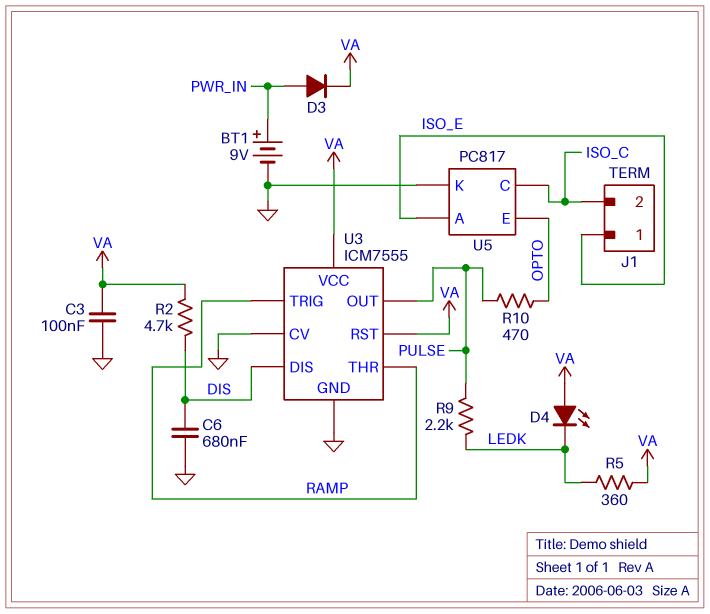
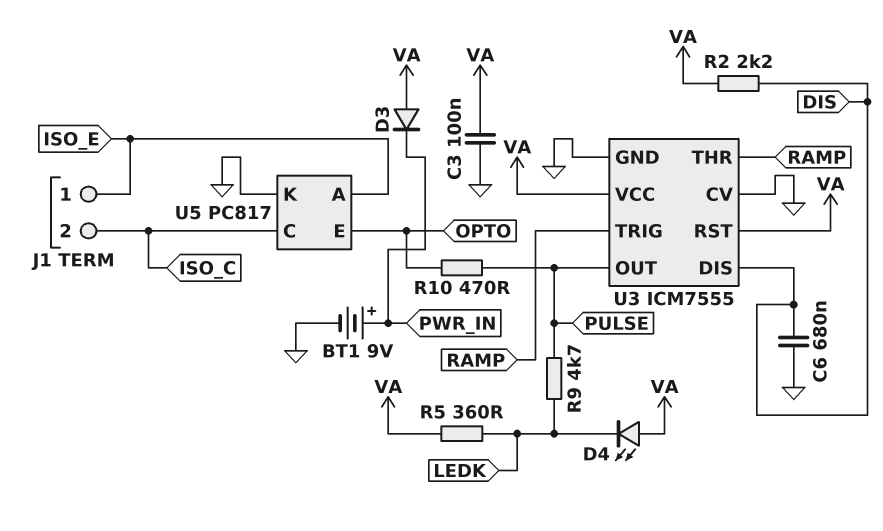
D3: diode (A PWR_IN, K VA) -> diode (A VA, K PWR_IN)
R2: 4.7k (DIS, VA) -> 2.2k (DIS, VA)
R9: 2.2k (LEDK, PULSE) -> 4.7k (LEDK, PULSE)

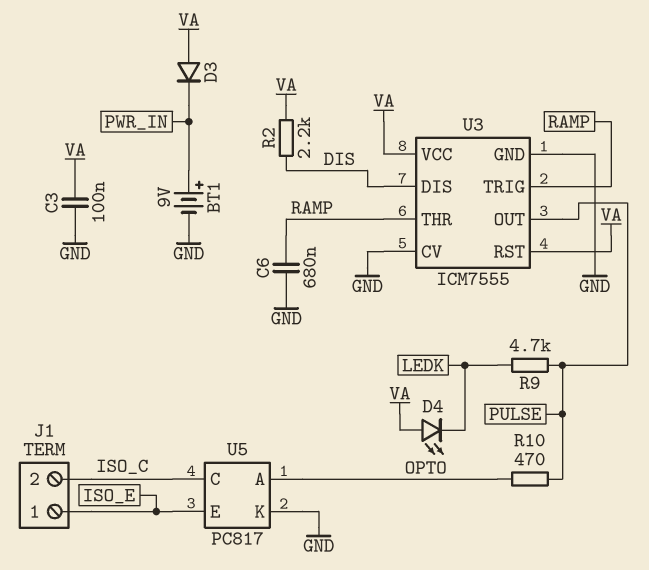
C6: 680nF (DIS, GND) -> 680nF (GND, RAMP)
R5: 360 (LEDK, VA) -> none
U5 pin A: ISO_E -> OPTO
U5 pin E: OPTO -> ISO_E

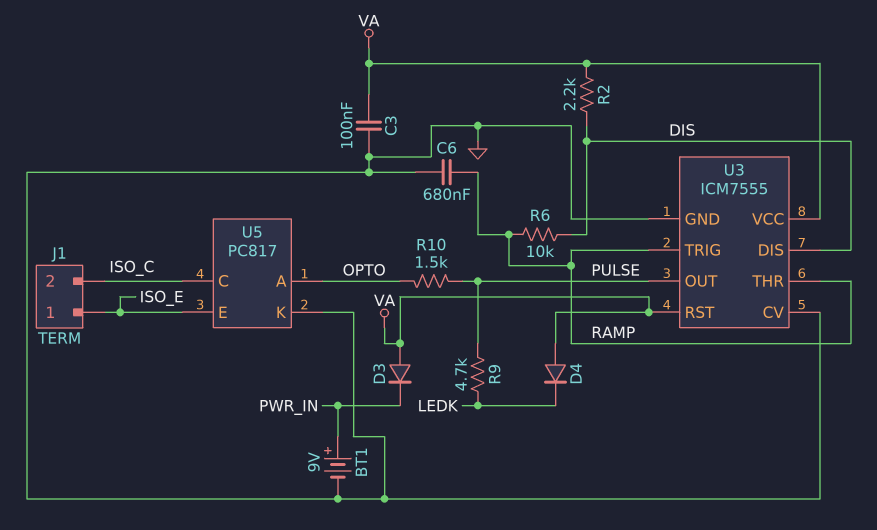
D4: LED (A VA, K LEDK) -> diode (A VA, K LEDK)
R6: none -> 10k (DIS, RAMP)
R10: 470 (OPTO, PULSE) -> 1.5k (OPTO, PULSE)

